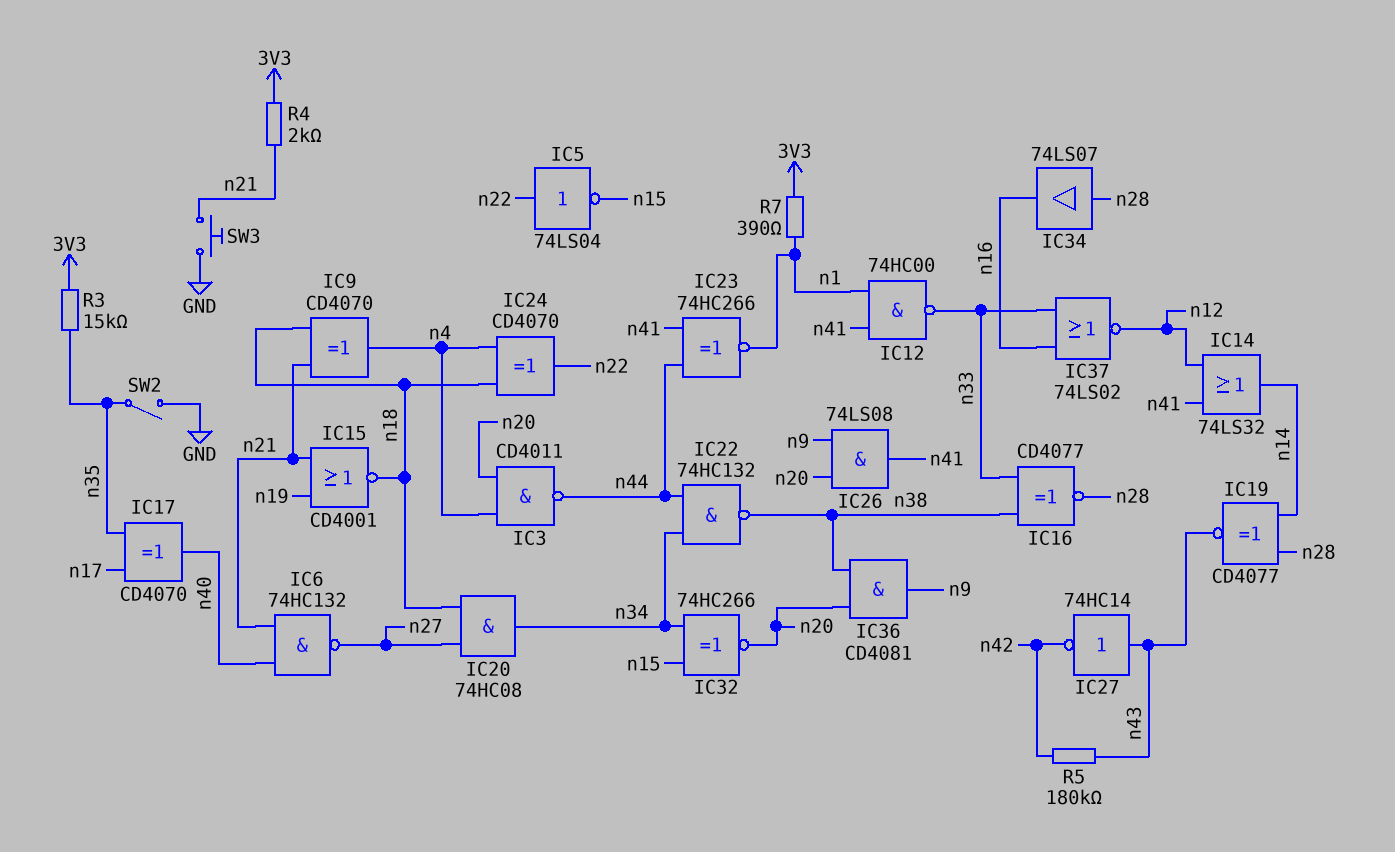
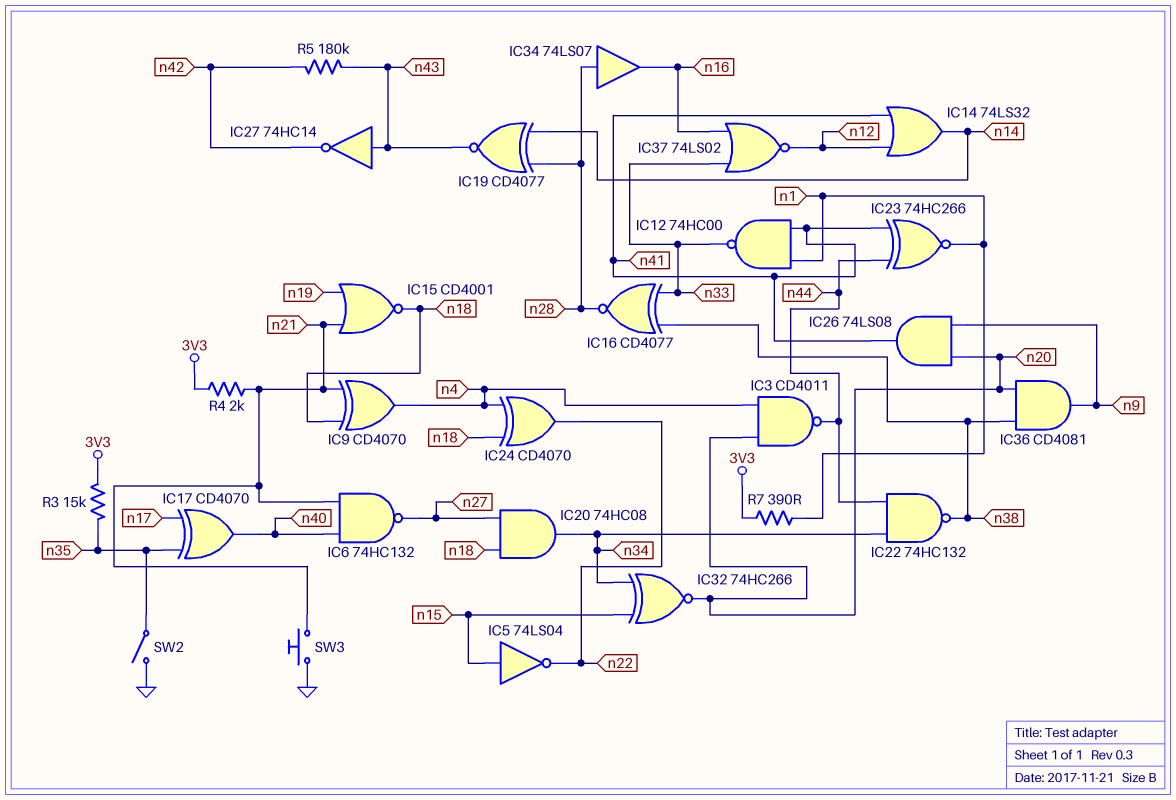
IC5: NOT 74LS04 (in n22, out n15) -> NOT 74LS04 (in n15, out n22)

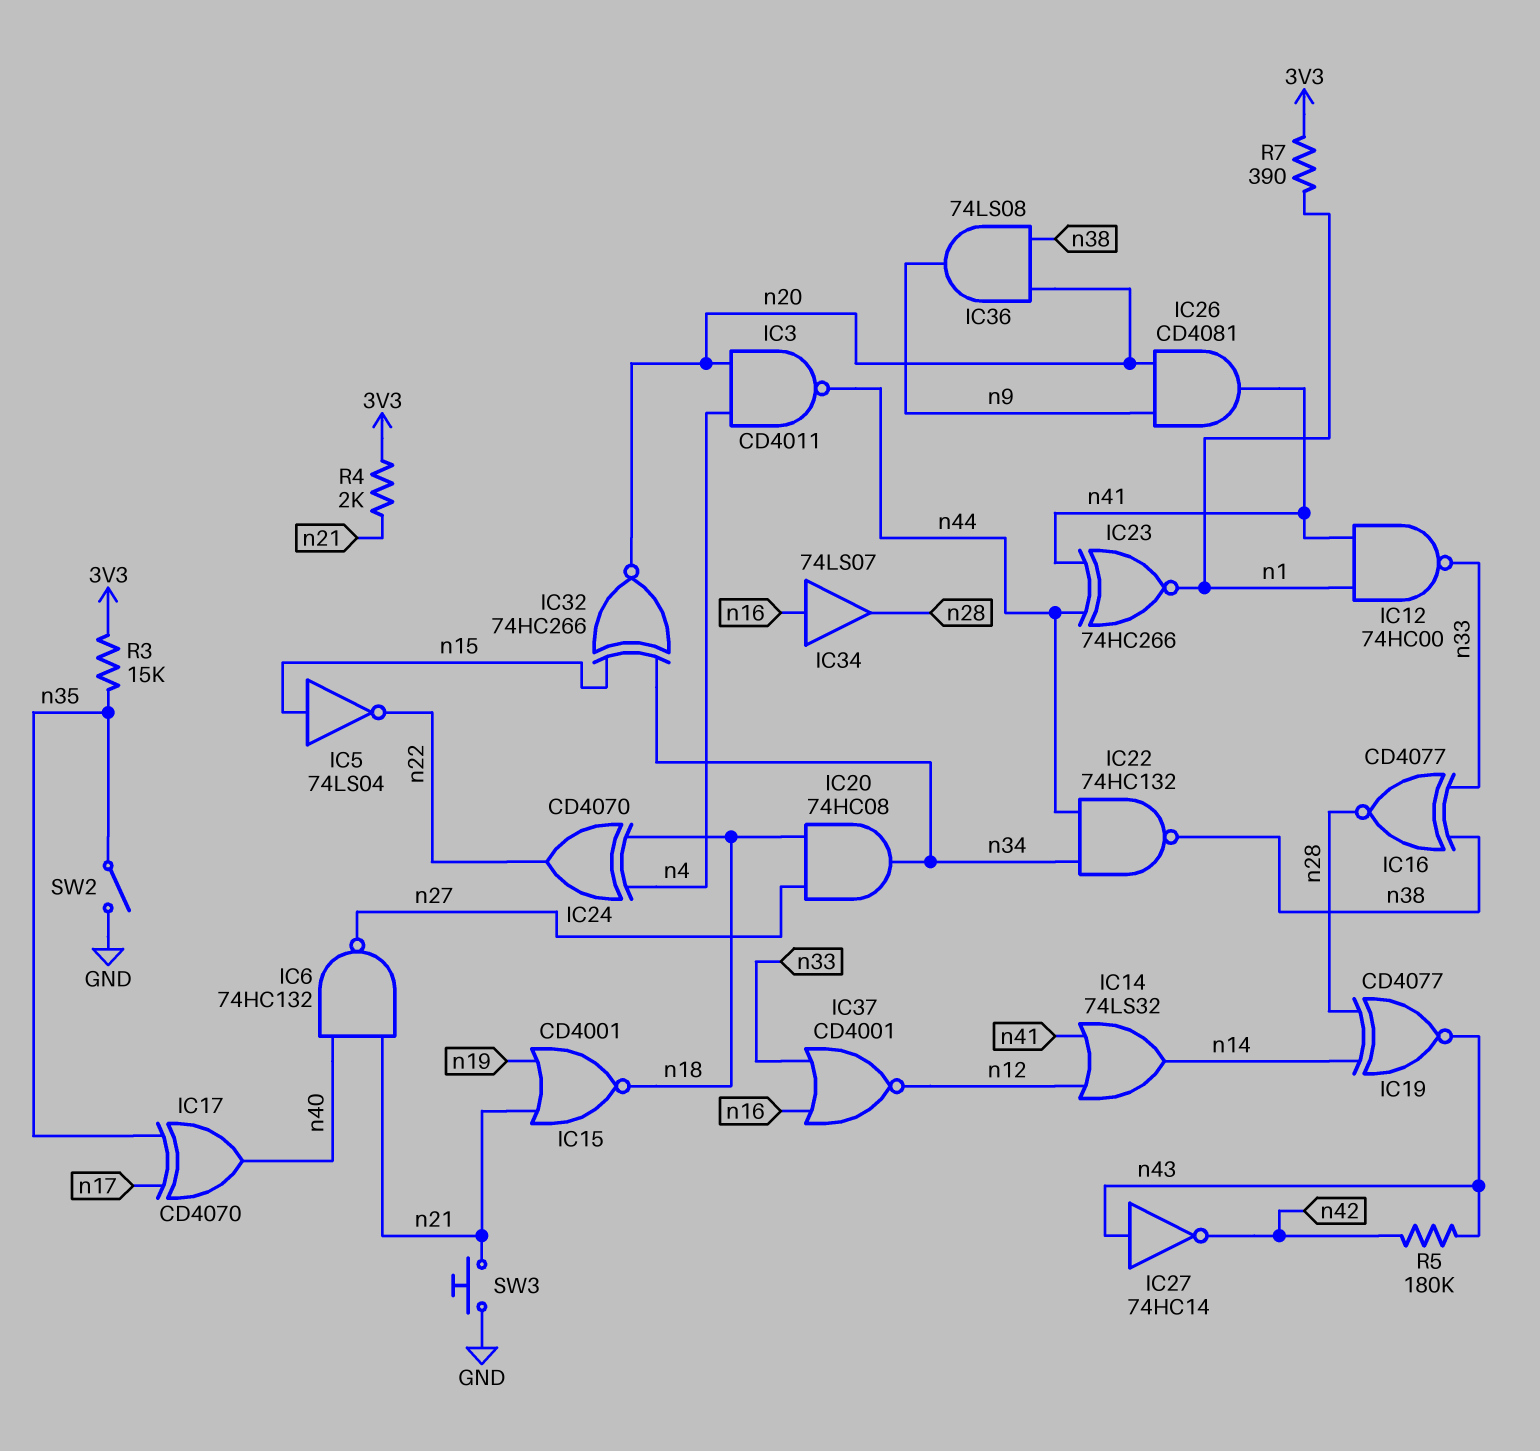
IC9: XOR CD4070 (in n18, in n21, out n4) -> none
IC26: AND 74LS08 (in n9, in n20, out n41) -> AND CD4081 (in n9, in n20, out n41)
IC34: buffer 74LS07 (in n28, out n16) -> buffer 74LS07 (in n16, out n28)
IC36: AND CD4081 (in n20, in n38, out n9) -> AND 74LS08 (in n20, in n38, out n9)
IC37: NOR 74LS02 (in n16, in n33, out n12) -> NOR CD4001 (in n16, in n33, out n12)

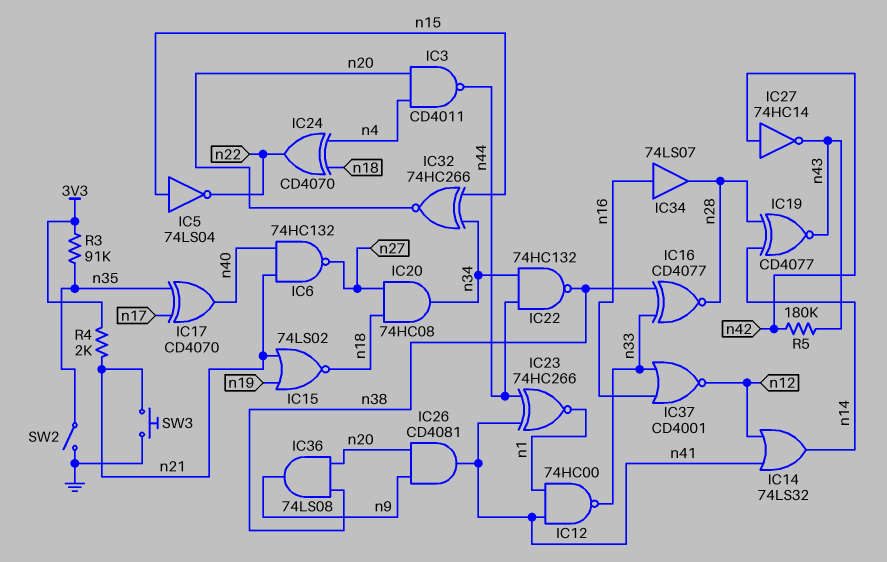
IC15: NOR CD4001 (in n19, in n21, out n18) -> NOR 74LS02 (in n19, in n21, out n18)
IC27: NOT 74HC14 (in n43, out n42) -> NOT 74HC14 (in n42, out n43)
R3: 15k (3V3, n35) -> 91k (3V3, n35)
R7: 390 (3V3, n1) -> none

